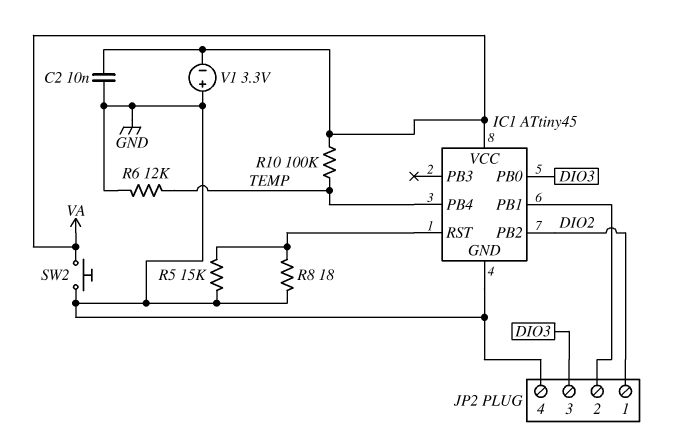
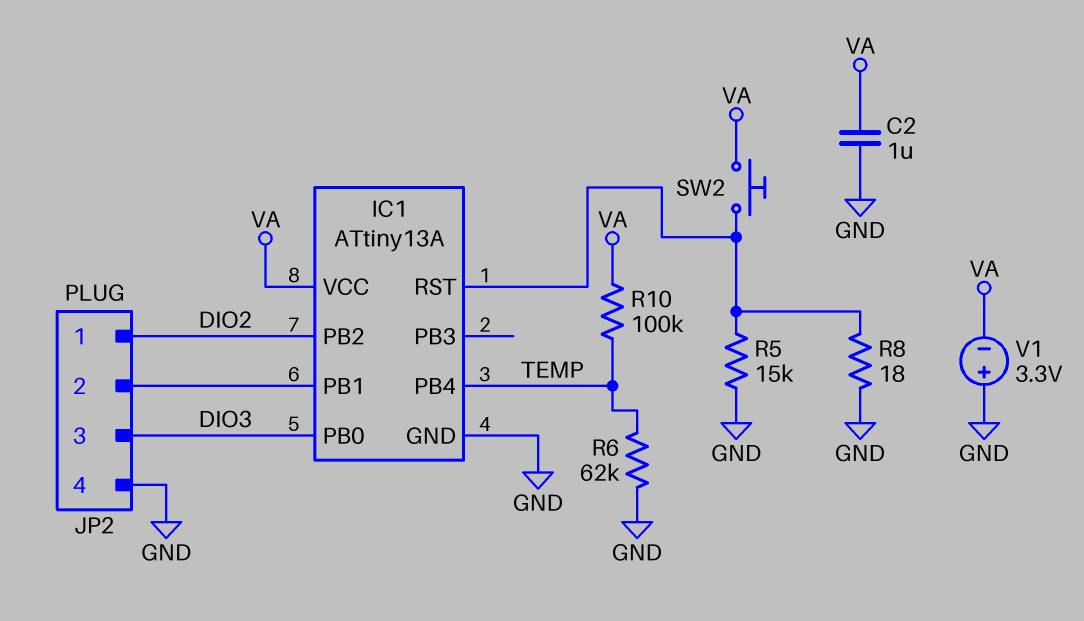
C2: 10nF (GND, VA) -> 1uF (GND, VA)
IC1: ATtiny45 -> ATtiny13A
R6: 12k (GND, TEMP) -> 62k (GND, TEMP)
SW2: button (GND, VA) -> button (IC1/RST, VA)

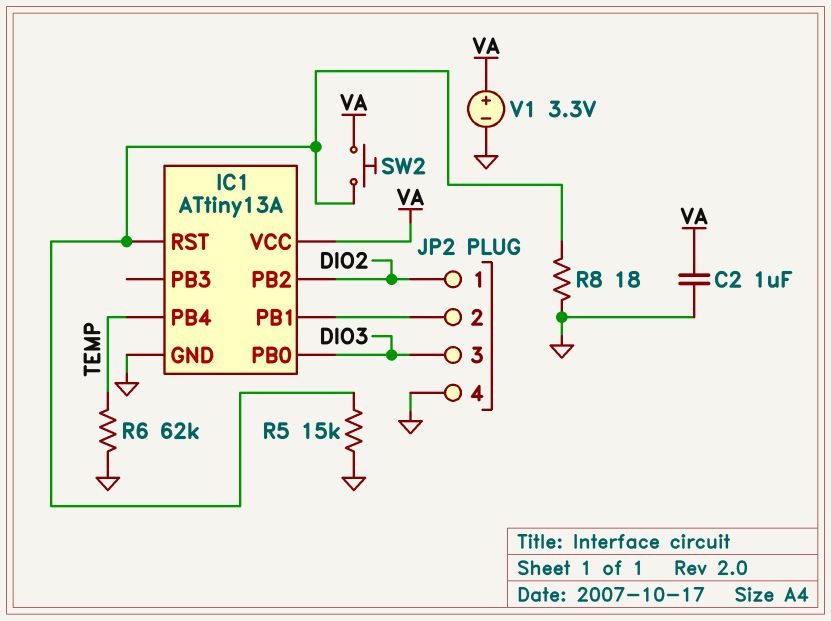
R10: 100k (TEMP, VA) -> none
V1: 3.3V (plus GND, minus VA) -> 3.3V (plus VA, minus GND)

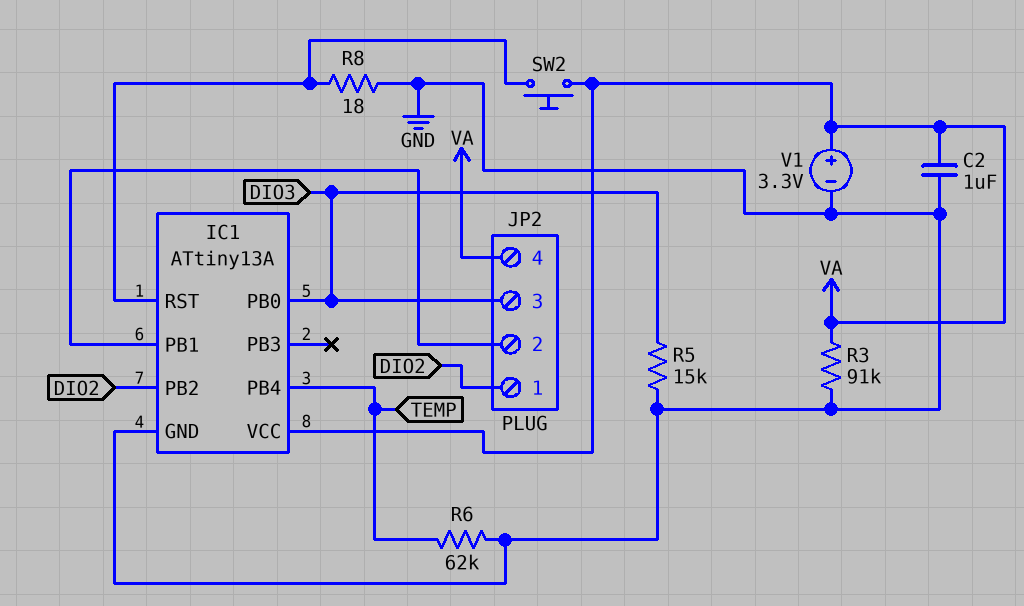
JP2 pin 4: GND -> VA
R3: none -> 91k (GND, VA)
R5: 15k (GND, IC1/RST) -> 15k (DIO3, GND)

